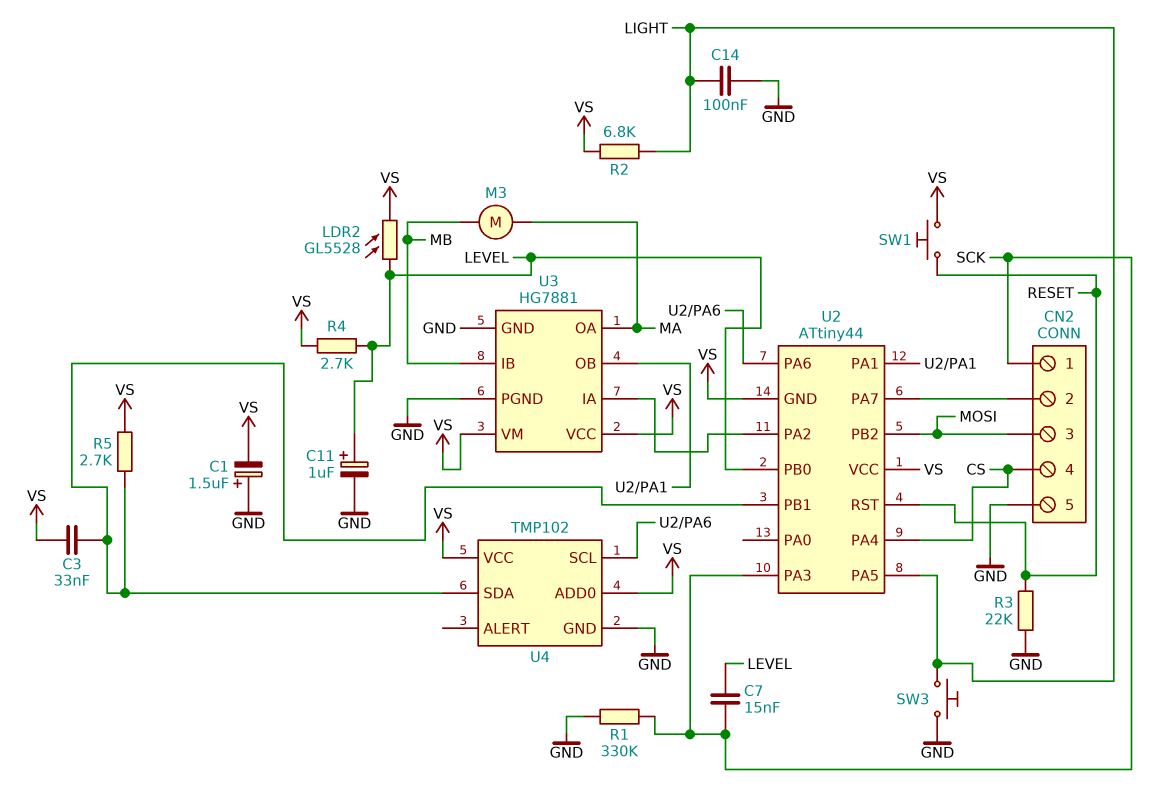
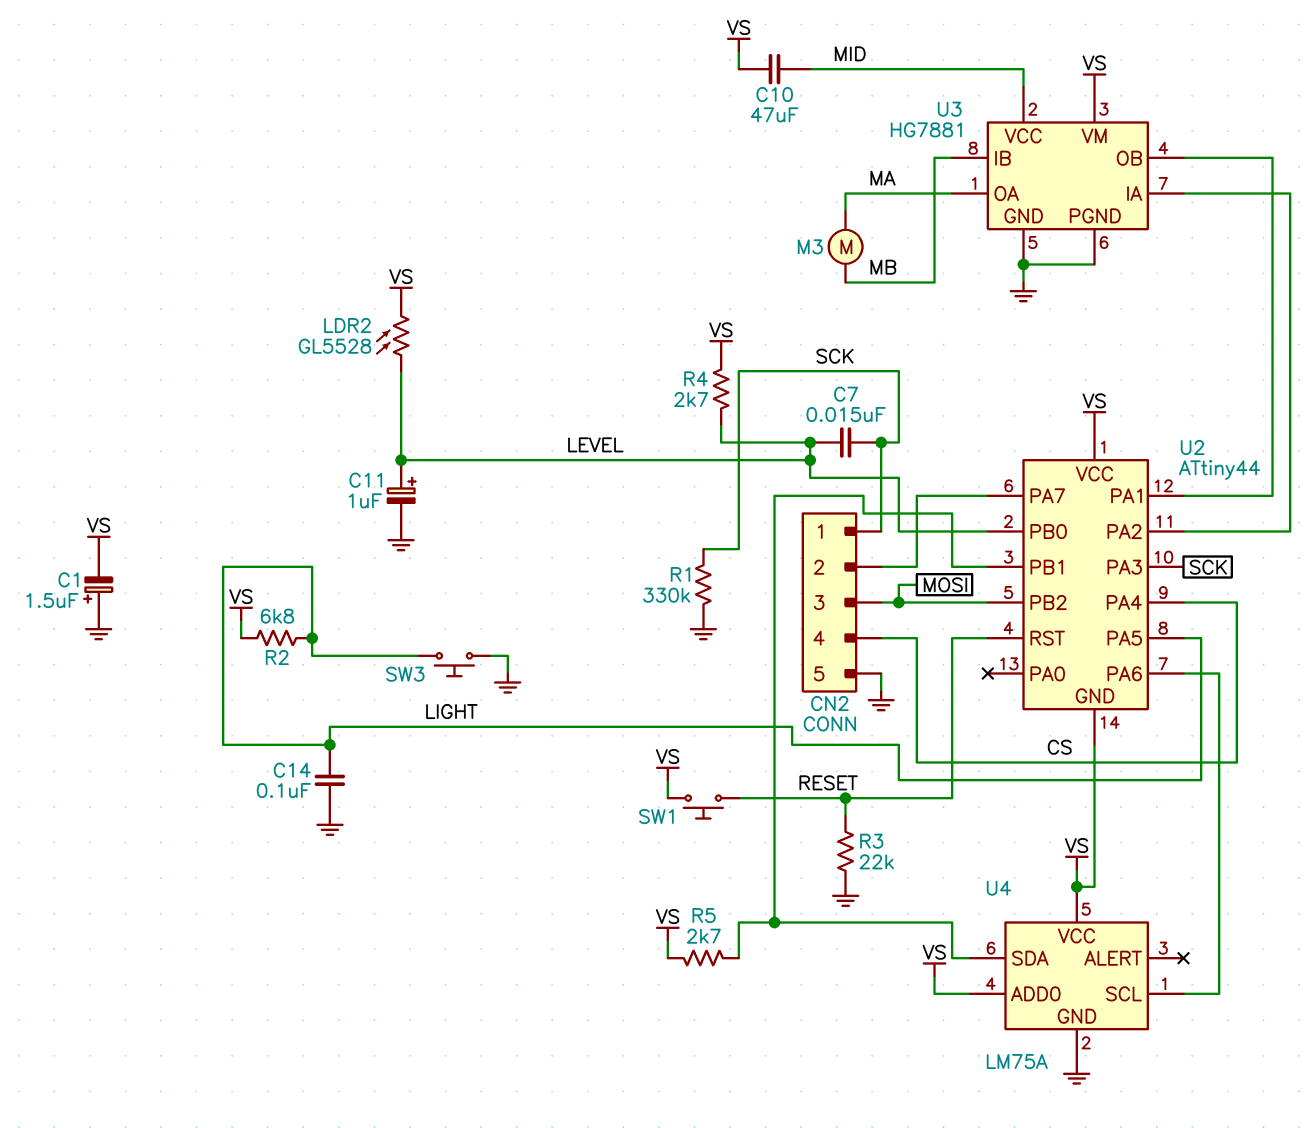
C3: 33nF (U2/PB1, VS) -> none
C10: none -> 47uF (MID, VS)
U3 pin VCC: VS -> MID
U4: TMP102 -> LM75A

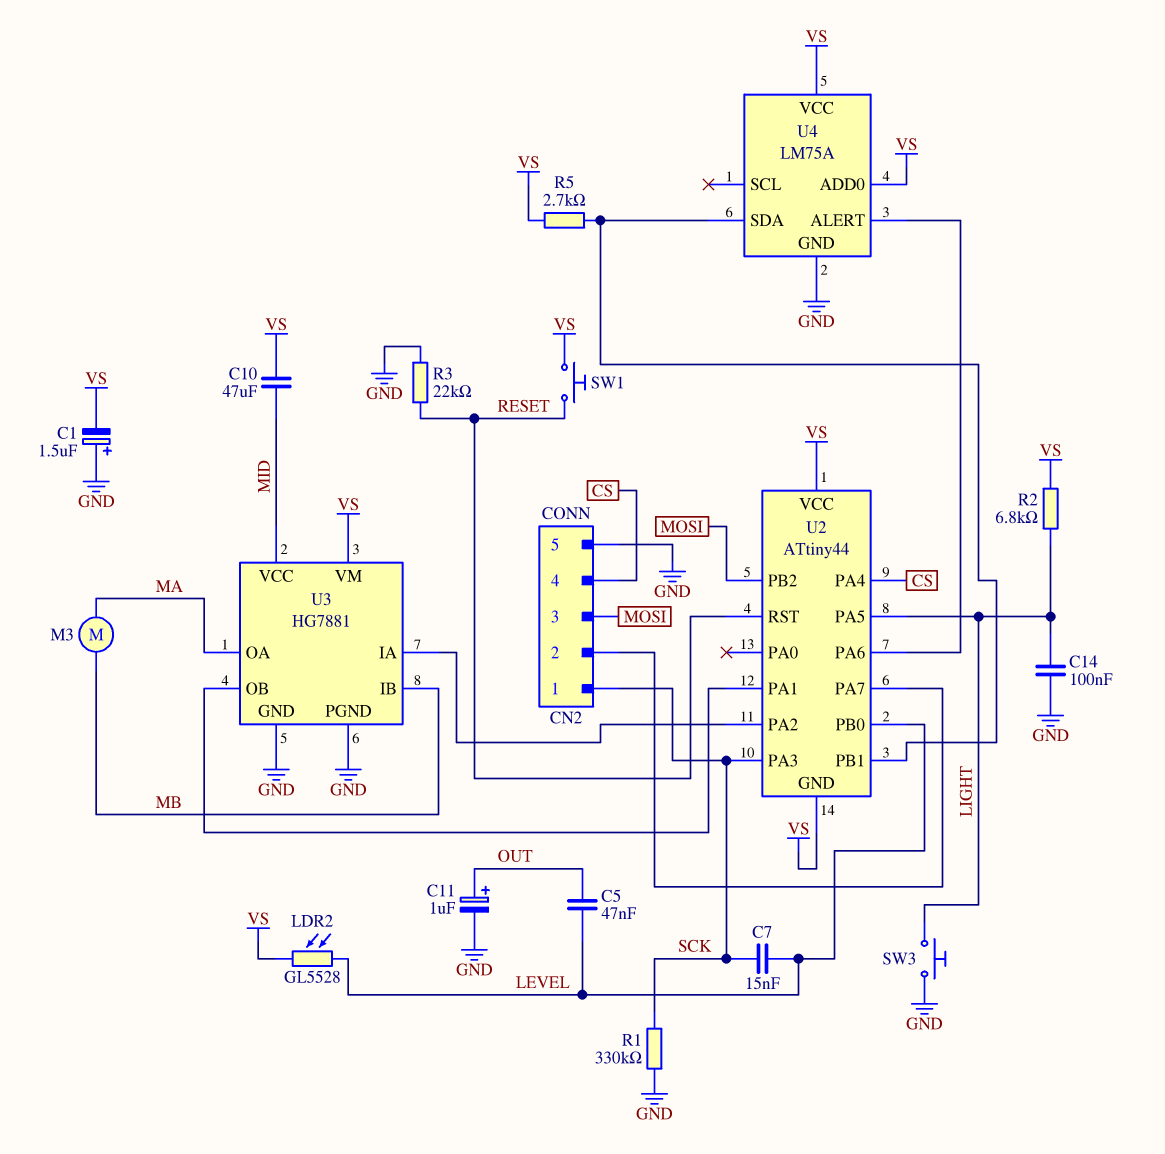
C5: none -> 47nF (LEVEL, OUT)
C11: 1uF (plus LEVEL, minus GND) -> 1uF (plus OUT, minus GND)
R4: 2.7k (LEVEL, VS) -> none
U4 pin ALERT: none -> U2/PA6
U4 pin SCL: U2/PA6 -> none

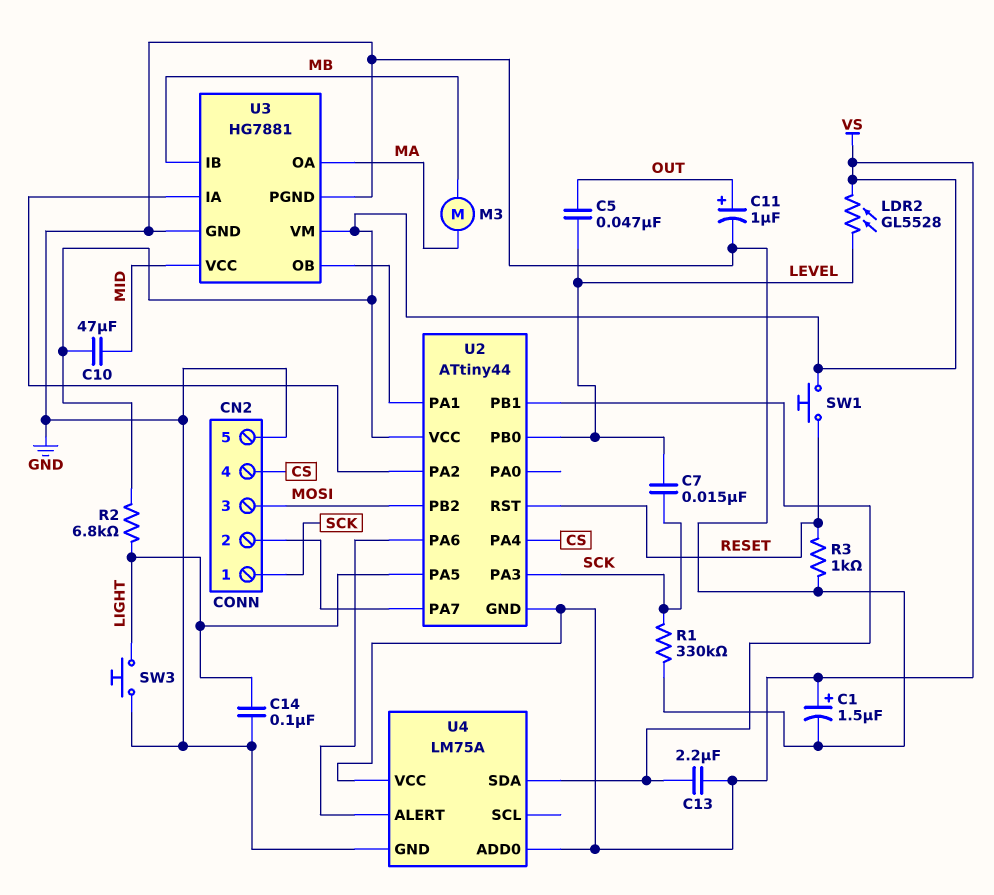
C1: 1.5uF (plus GND, minus VS) -> 1.5uF (plus VS, minus GND)
C13: none -> 2.2uF (U2/PB1, VS)
R3: 22k (GND, RESET) -> 1k (GND, RESET)
R5: 2.7k (U2/PB1, VS) -> none

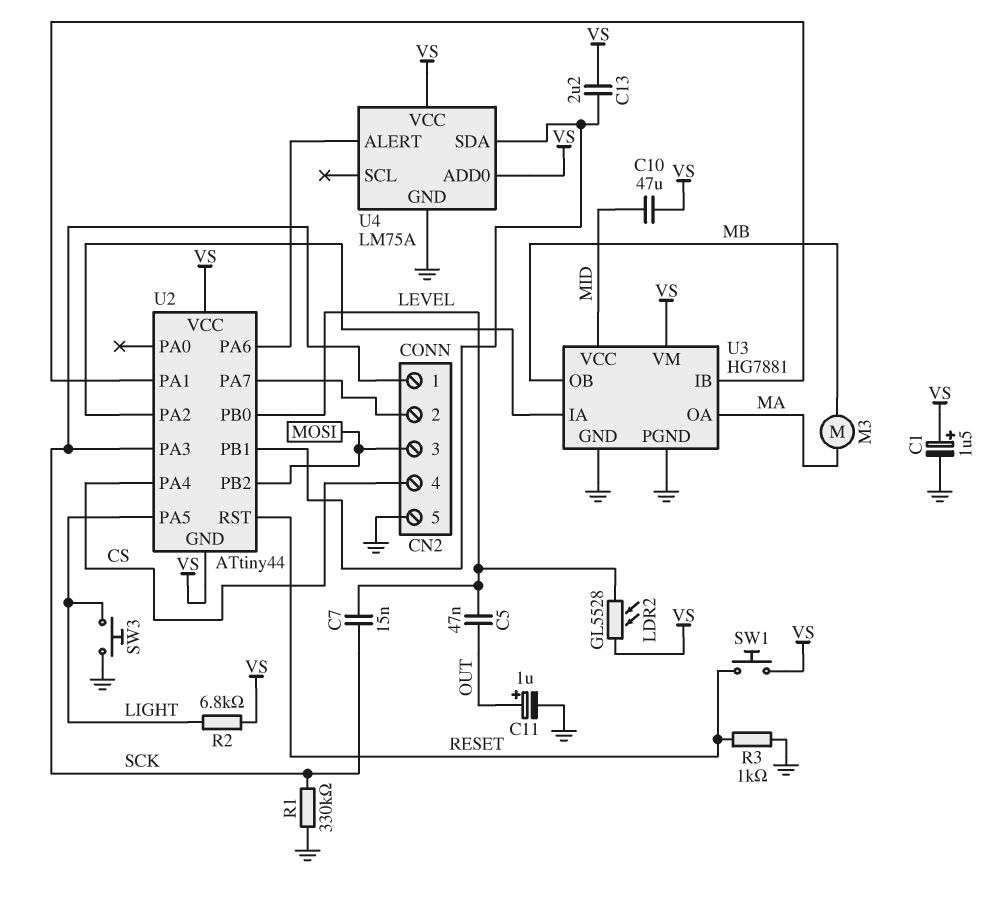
C14: 100nF (GND, LIGHT) -> none
U3 pin IB: MB -> U2/PA1
U3 pin OB: U2/PA1 -> MB

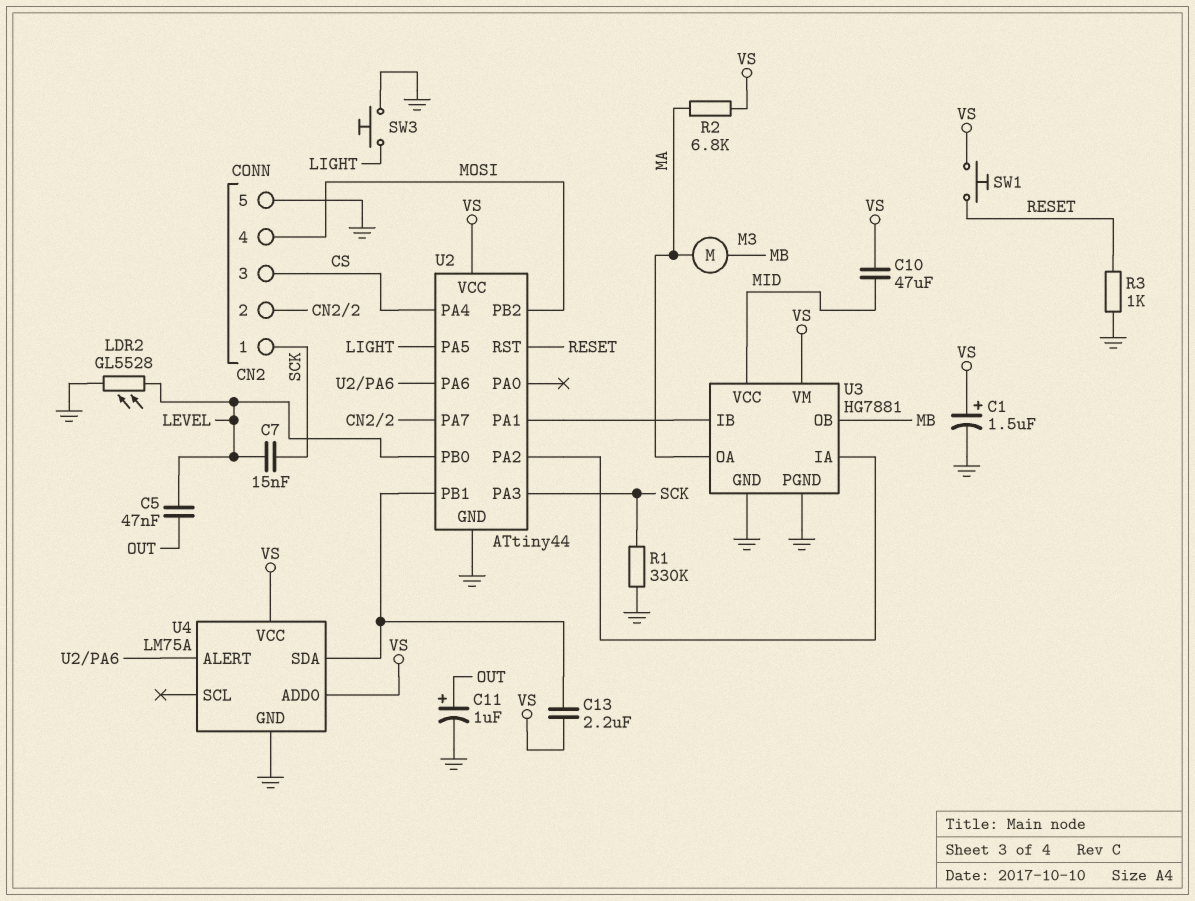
CN2 pin 3: MOSI -> CS
CN2 pin 4: CS -> MOSI
LDR2: GL5528 (LEVEL, VS) -> GL5528 (GND, LEVEL)
R2: 6.8k (LIGHT, VS) -> 6.8k (MA, VS)
U2 pin GND: VS -> GND

